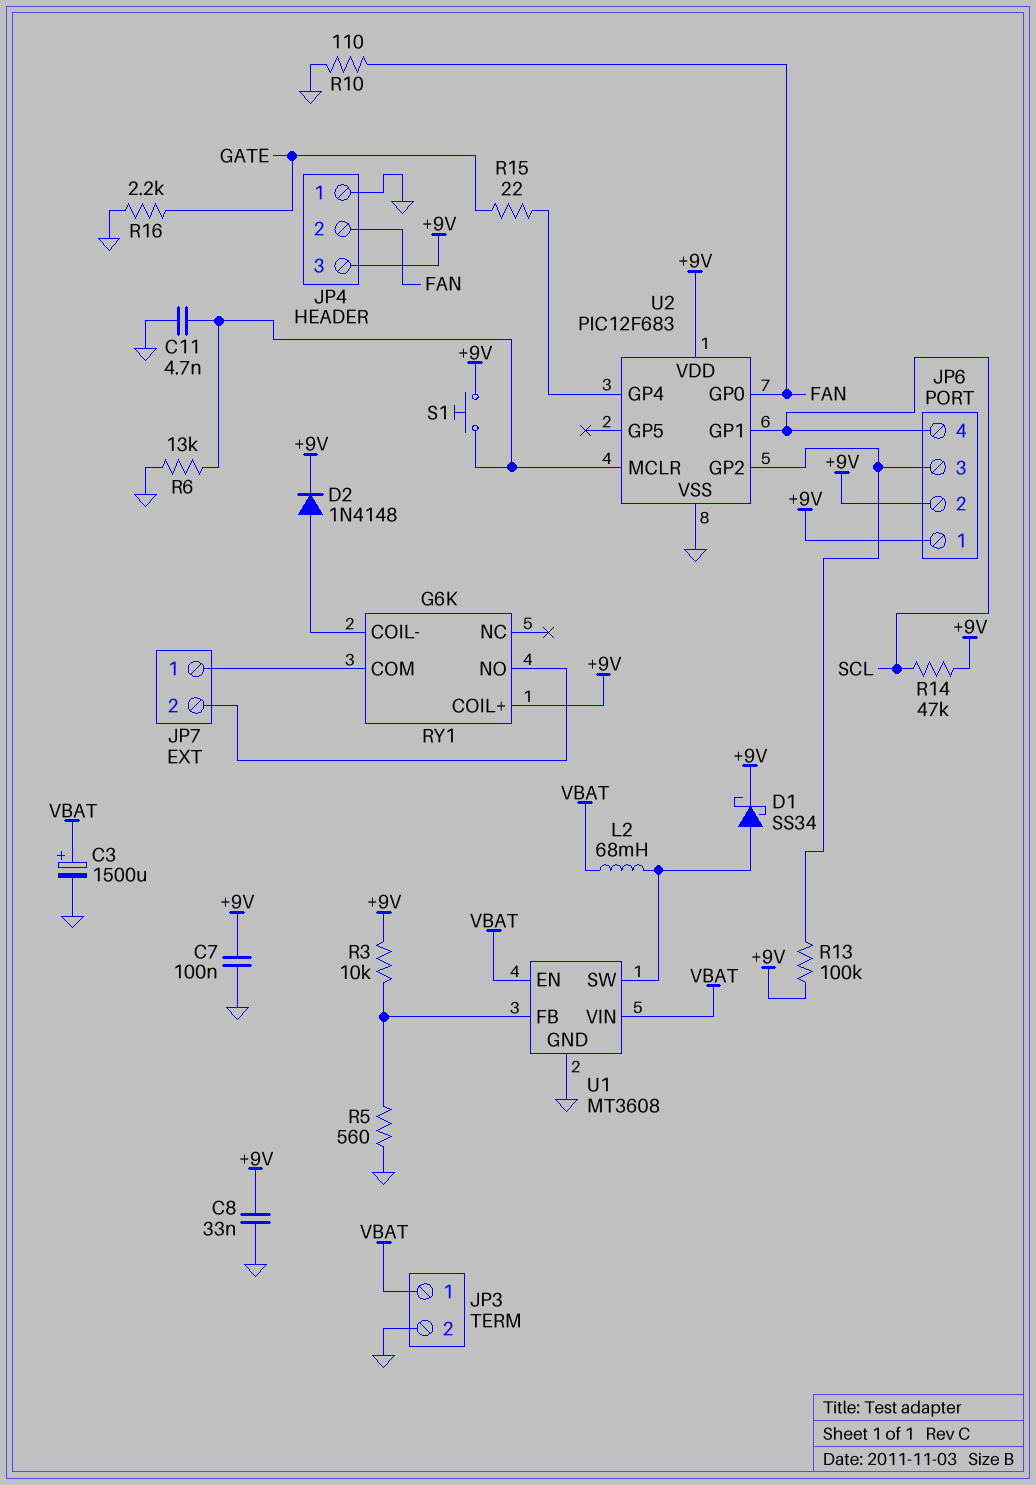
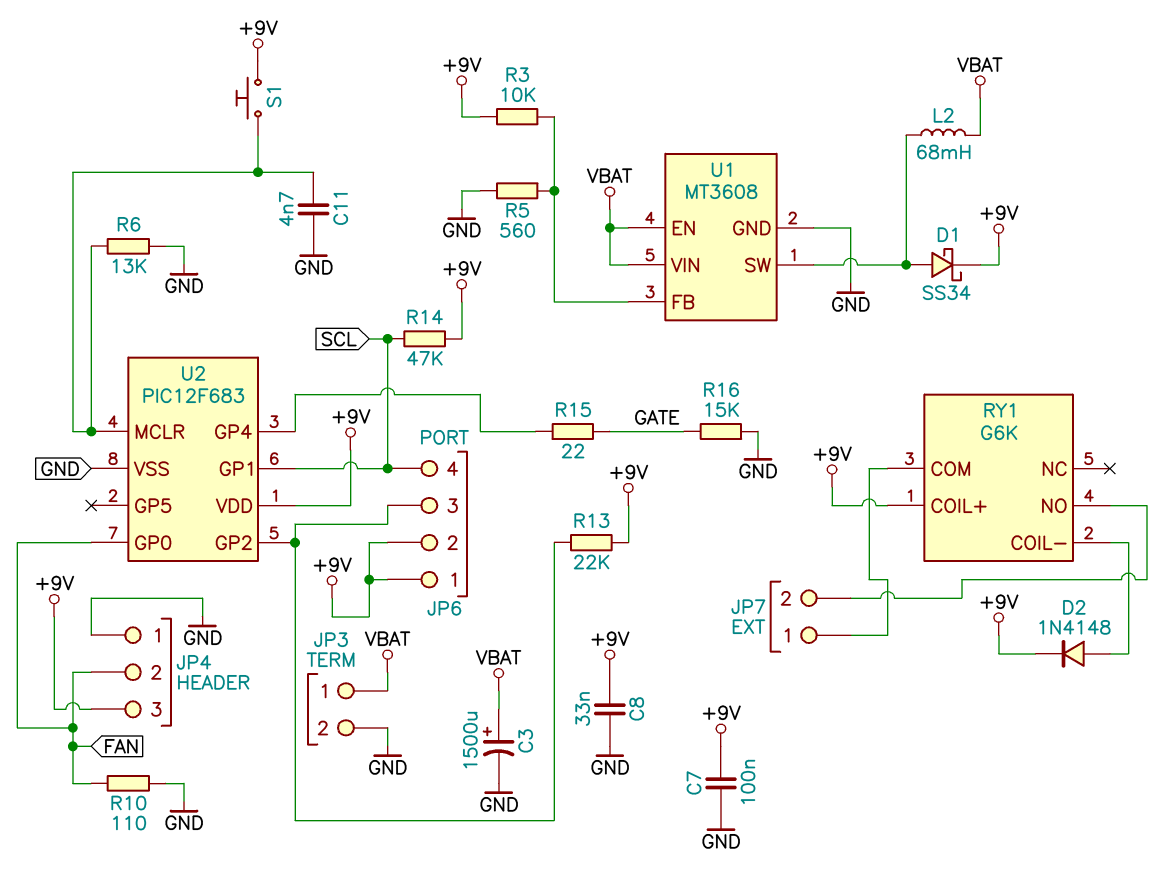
R13: 100k (+9V, JP6/3) -> 22k (+9V, JP6/3)
R16: 2.2k (GATE, GND) -> 15k (GATE, GND)

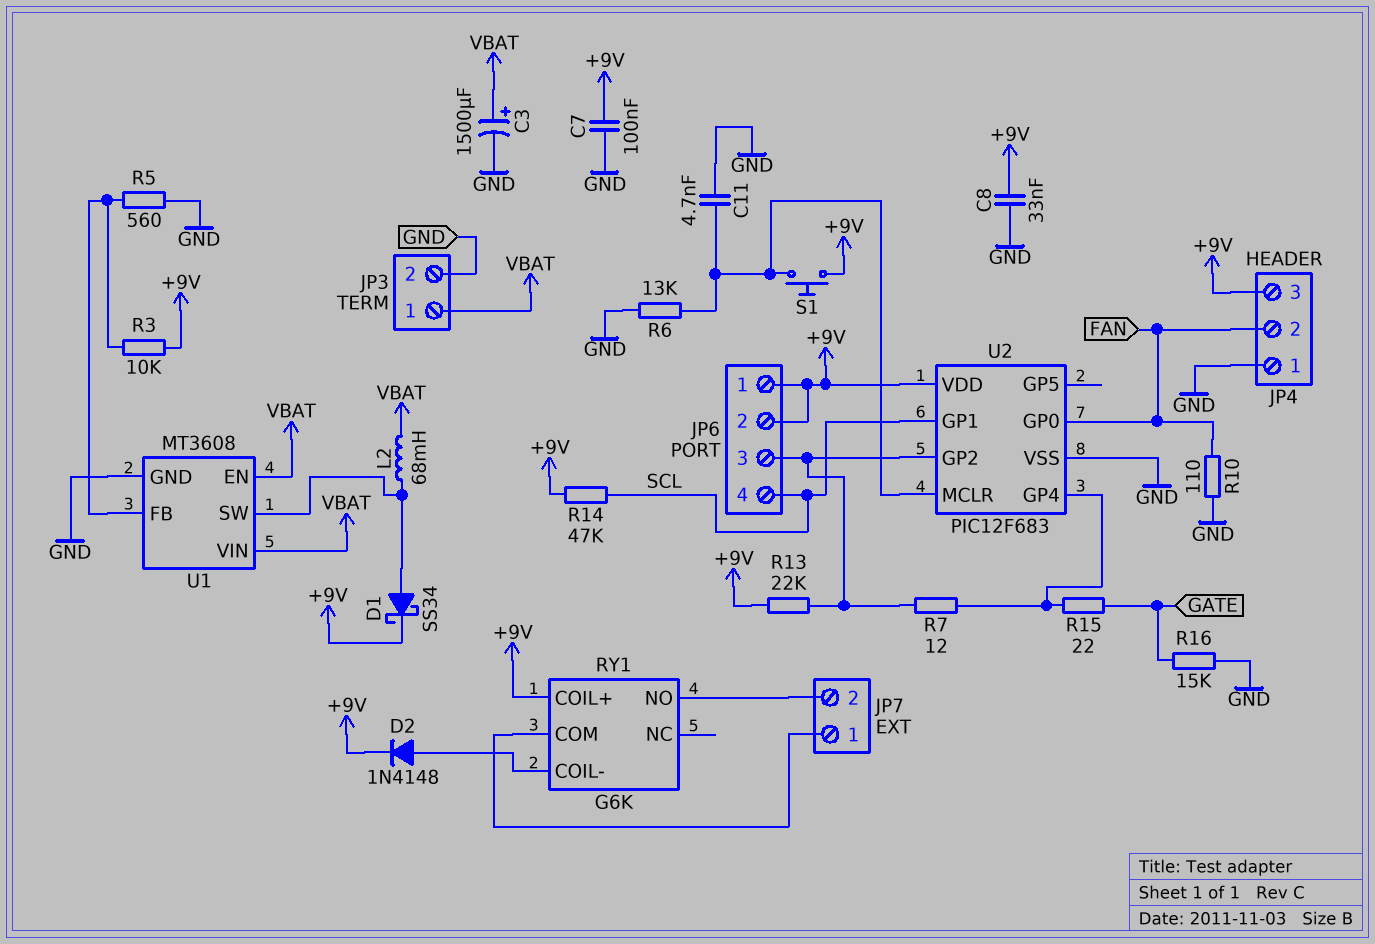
R7: none -> 12 (JP6/3, U2/GP4)

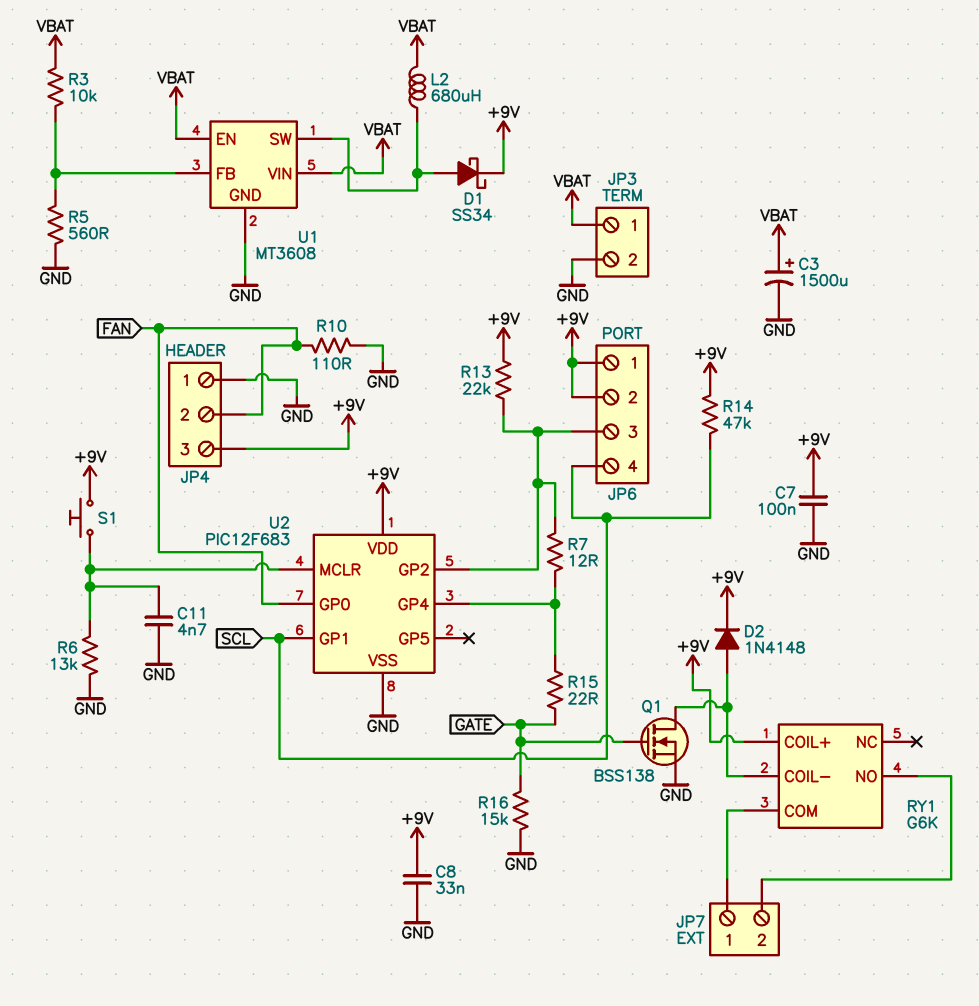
L2: 68mH (U1/SW, VBAT) -> 680uH (U1/SW, VBAT)
Q1: none -> NMOS BSS138 (G GATE, D RY1/COIL-, S GND)
R3: 10k (+9V, U1/FB) -> 10k (U1/FB, VBAT)

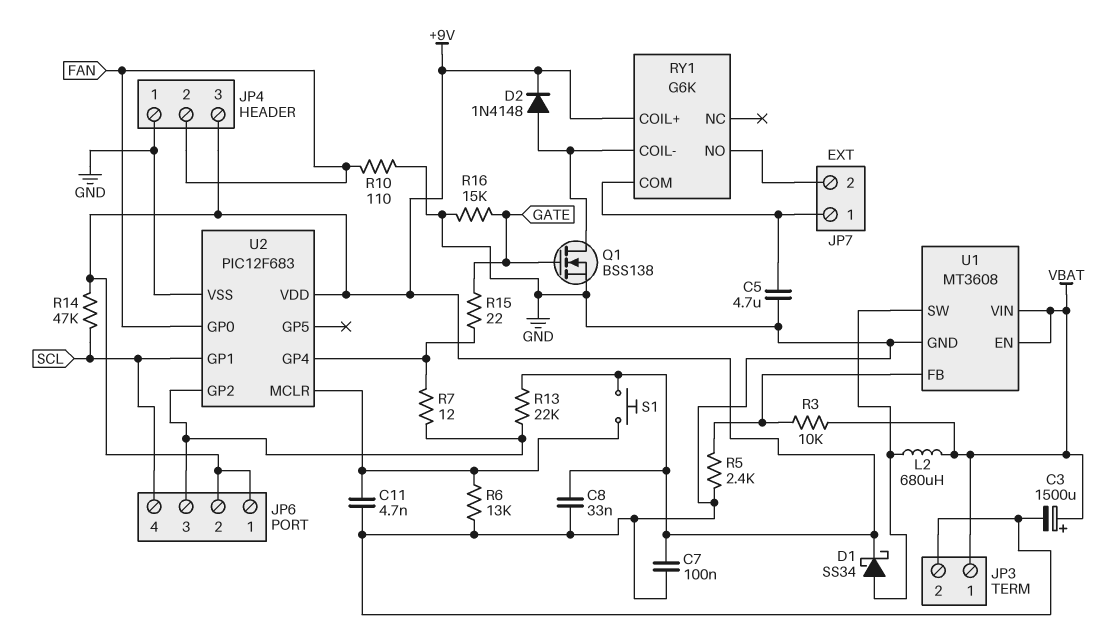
C5: none -> 4.7uF (GND, JP7/1)
R5: 560 (GND, U1/FB) -> 2.4k (GND, U1/FB)

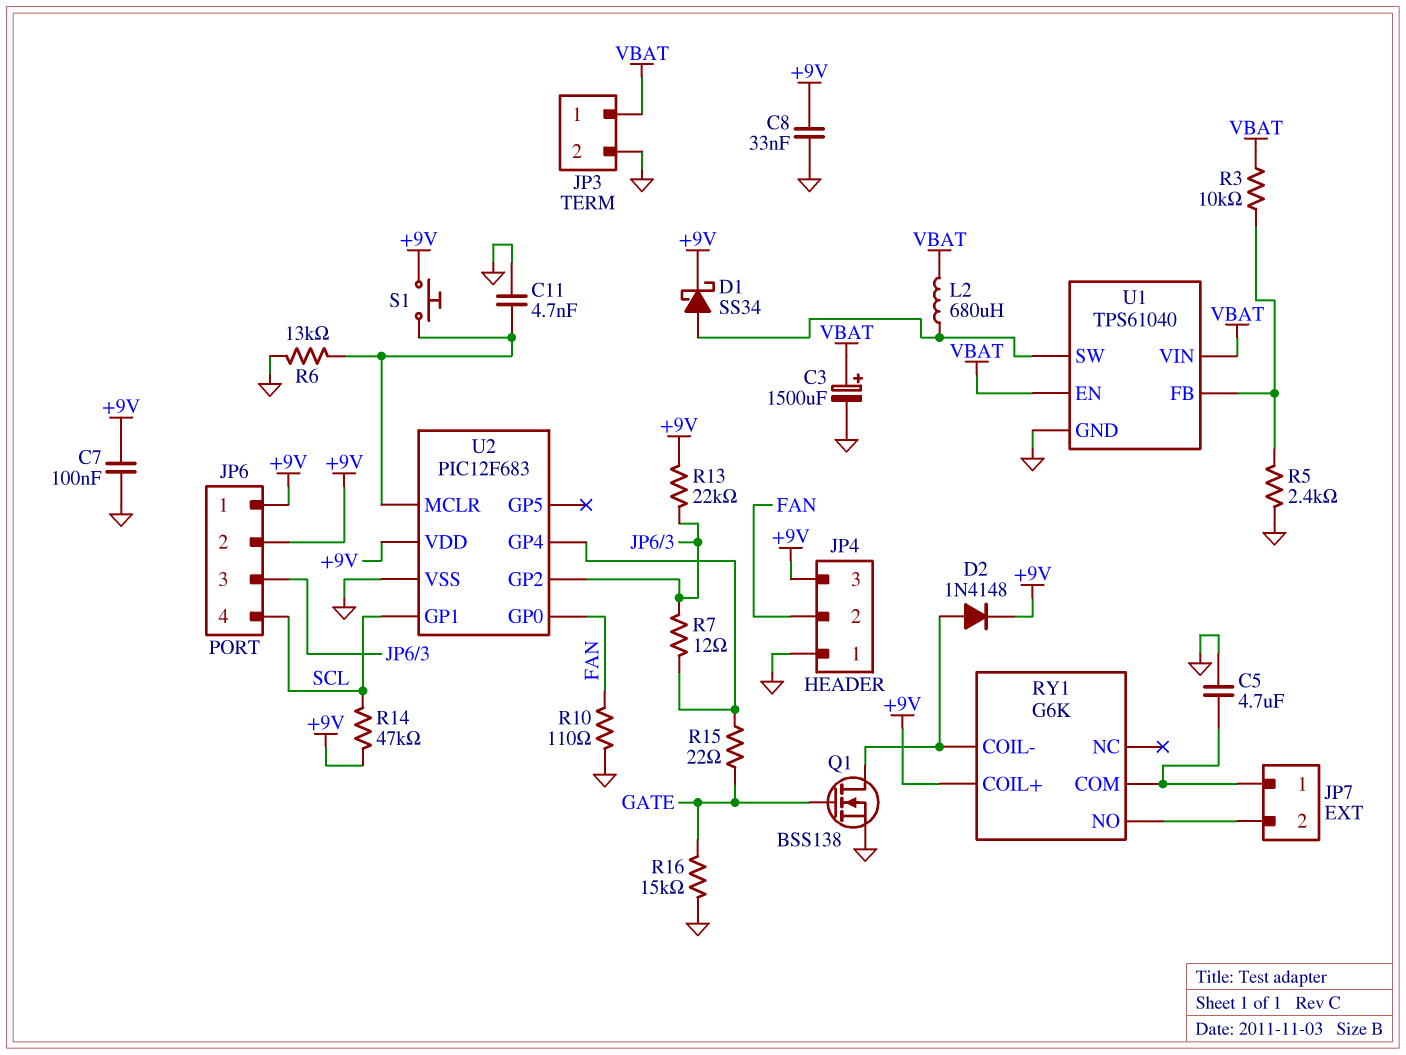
U1: MT3608 -> TPS61040

